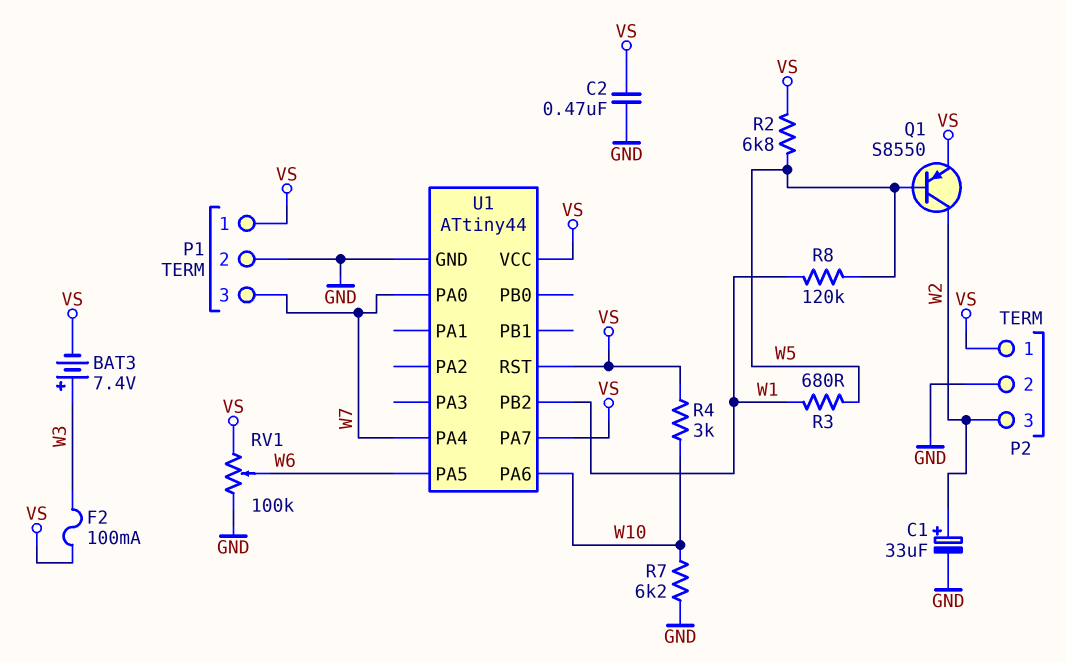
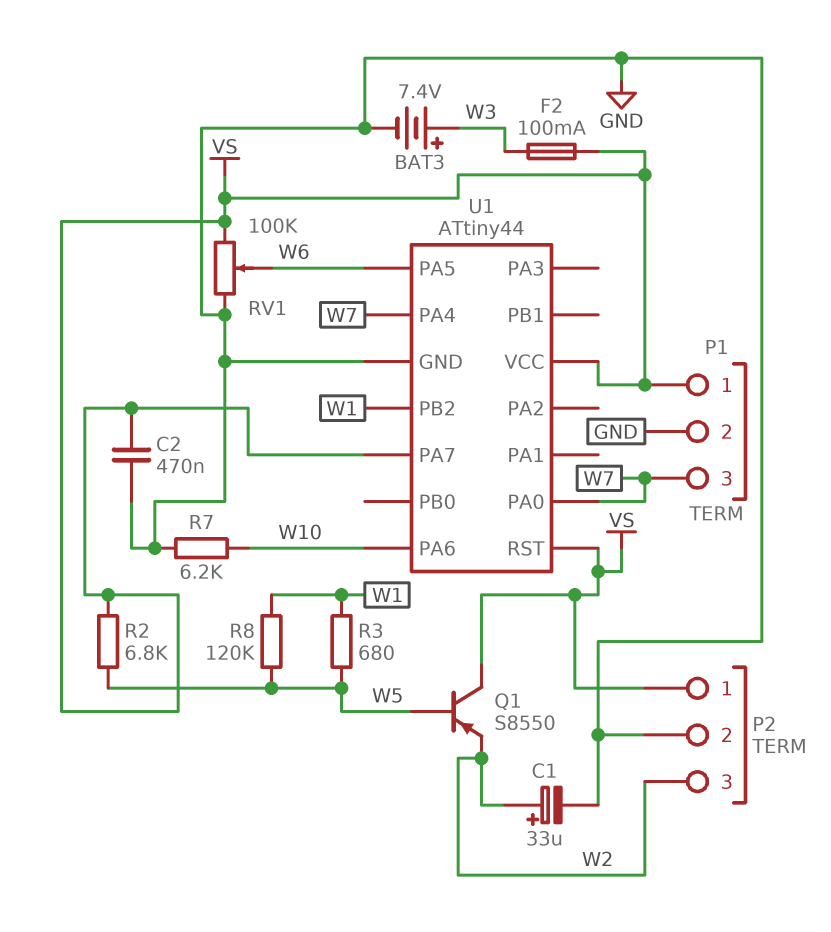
BAT3: 7.4V (plus W3, minus VS) -> 7.4V (plus W3, minus GND)
Q1: PNP S8550 (B W5, C W2, E VS) -> PNP S8550 (B W5, C VS, E W2)
R4: 3k (VS, W10) -> none

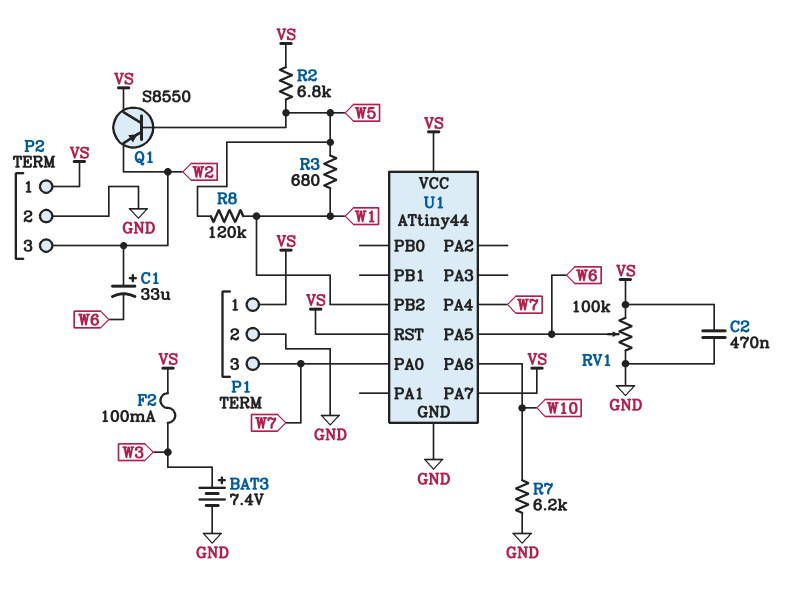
C1: 33uF (plus W2, minus GND) -> 33uF (plus W2, minus W6)

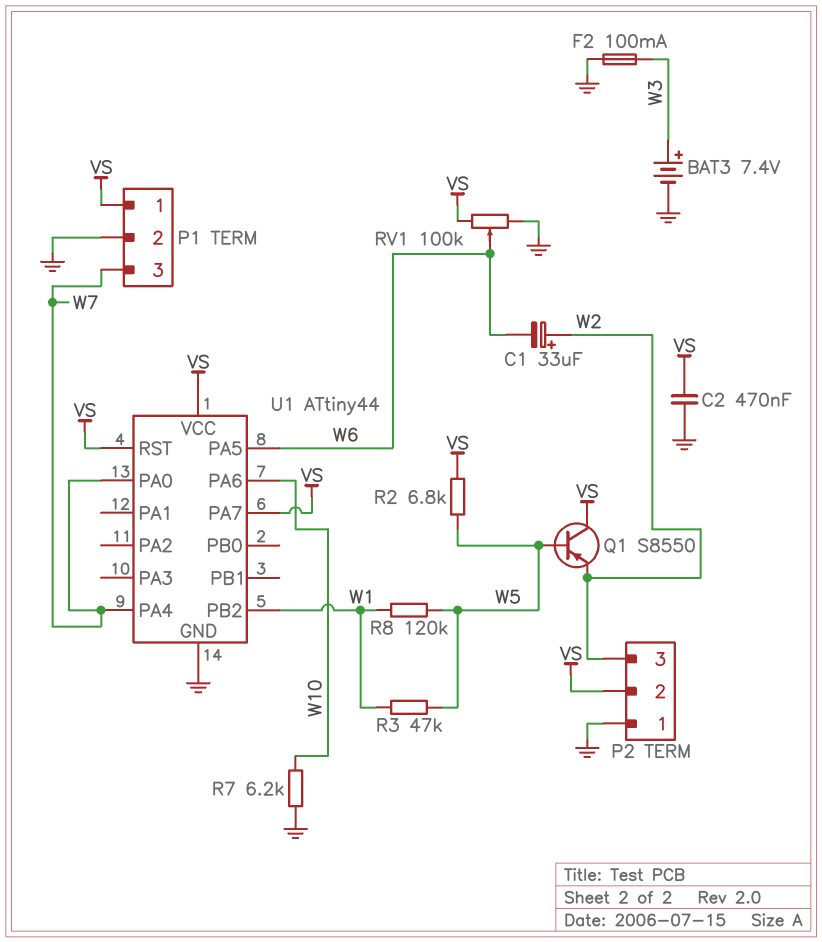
F2: 100mA (VS, W3) -> 100mA (GND, W3)
P2 pin 1: VS -> GND
P2 pin 2: GND -> VS
R3: 680 (W1, W5) -> 47k (W1, W5)

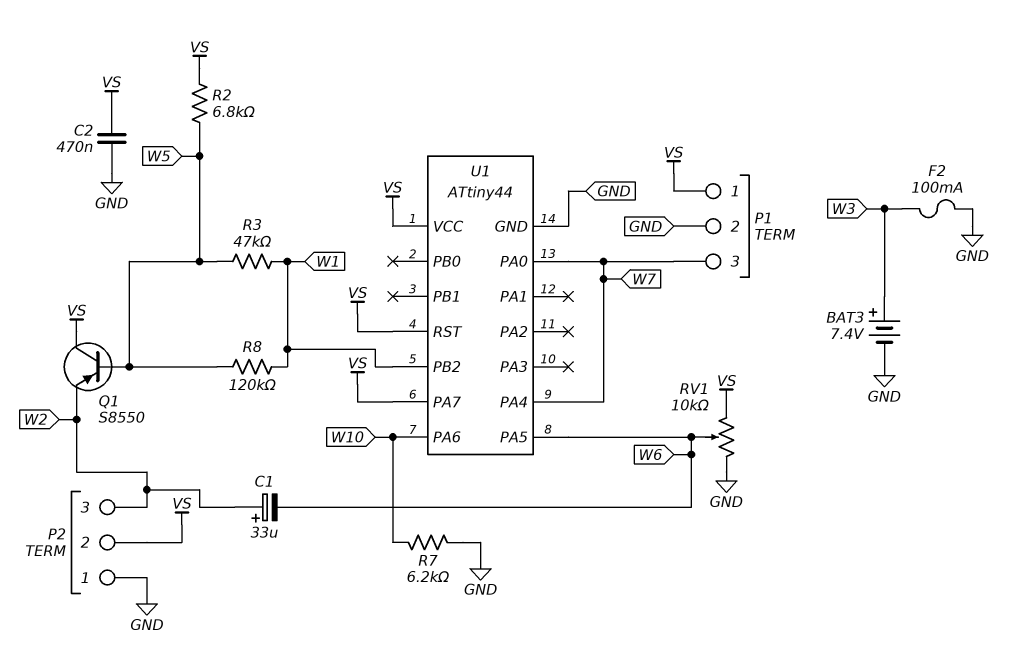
RV1: 100k (GND, VS, wiper W6) -> 10k (GND, VS, wiper W6)

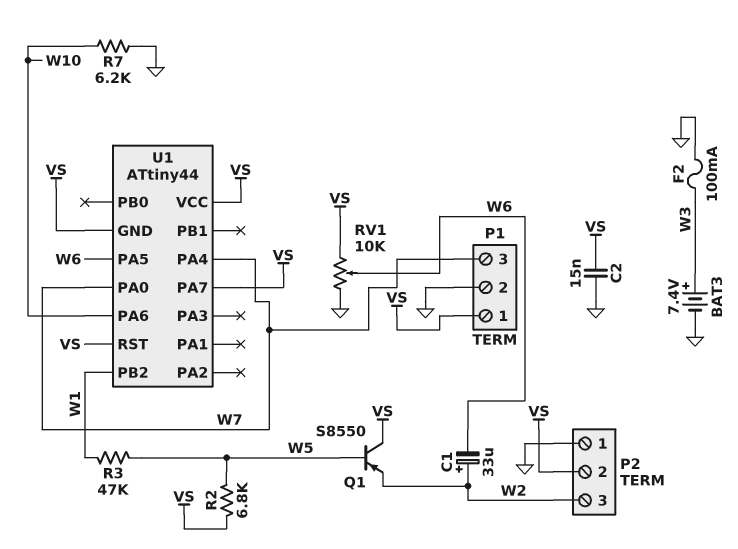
C2: 470nF (GND, VS) -> 15nF (GND, VS)
R8: 120k (W1, W5) -> none
U1 pin GND: GND -> VS

